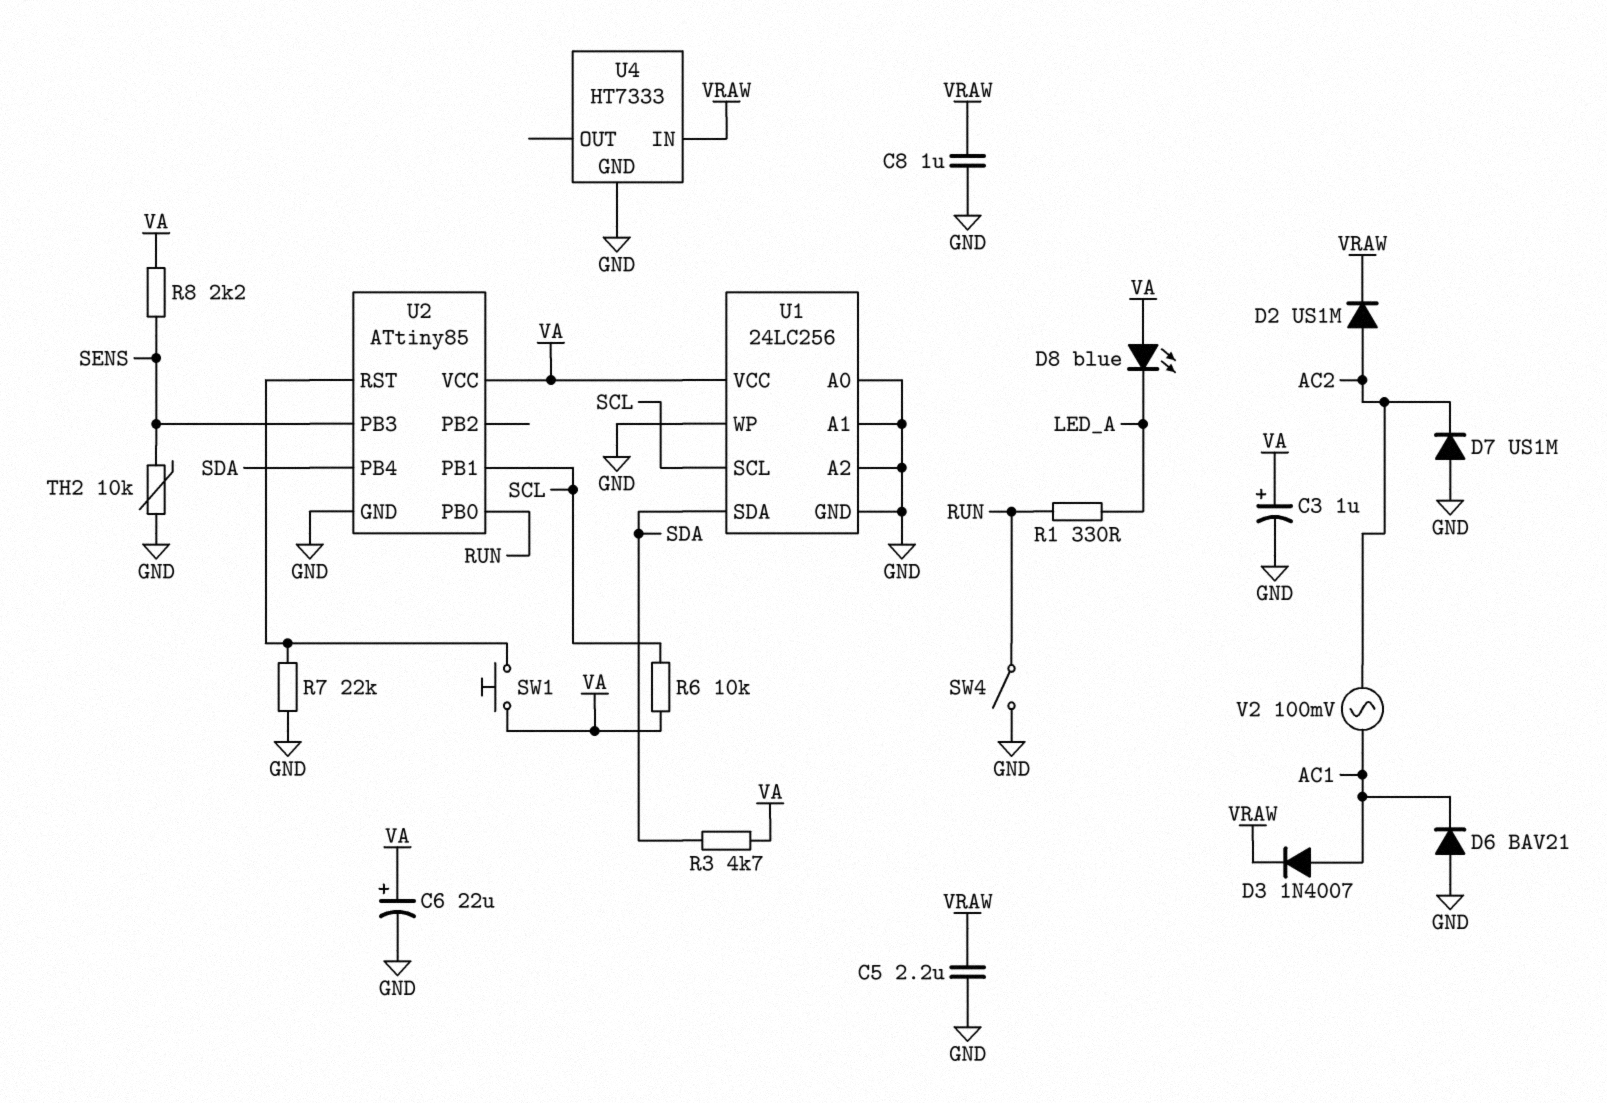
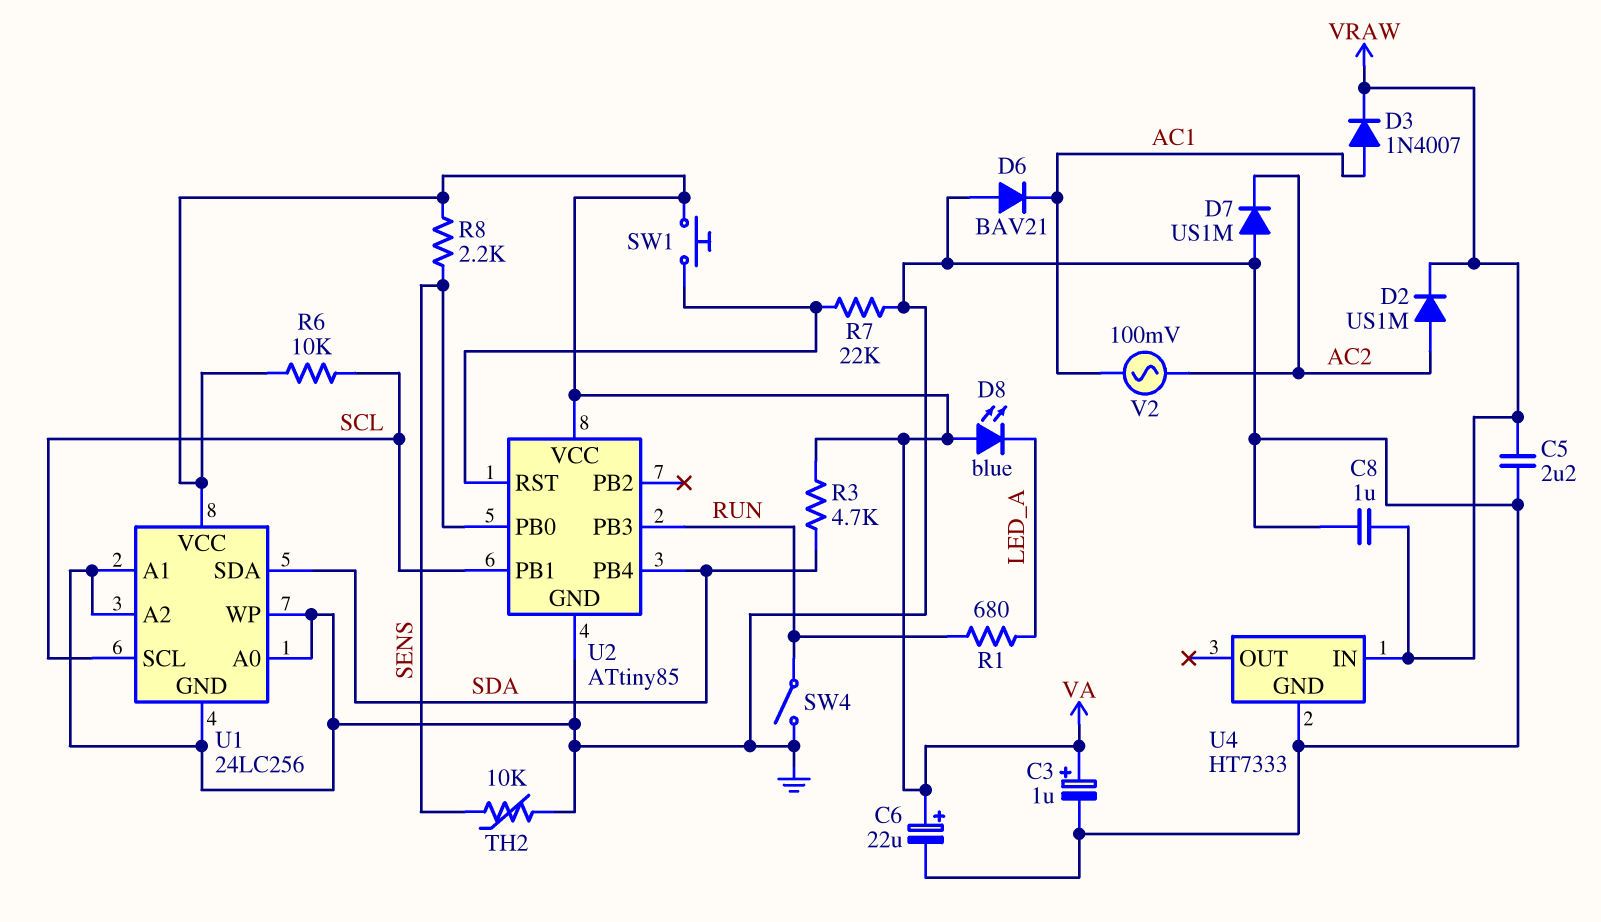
R1: 330 (LED_A, RUN) -> 680 (LED_A, RUN)
U2 pin PB0: RUN -> SENS
U2 pin PB3: SENS -> RUN

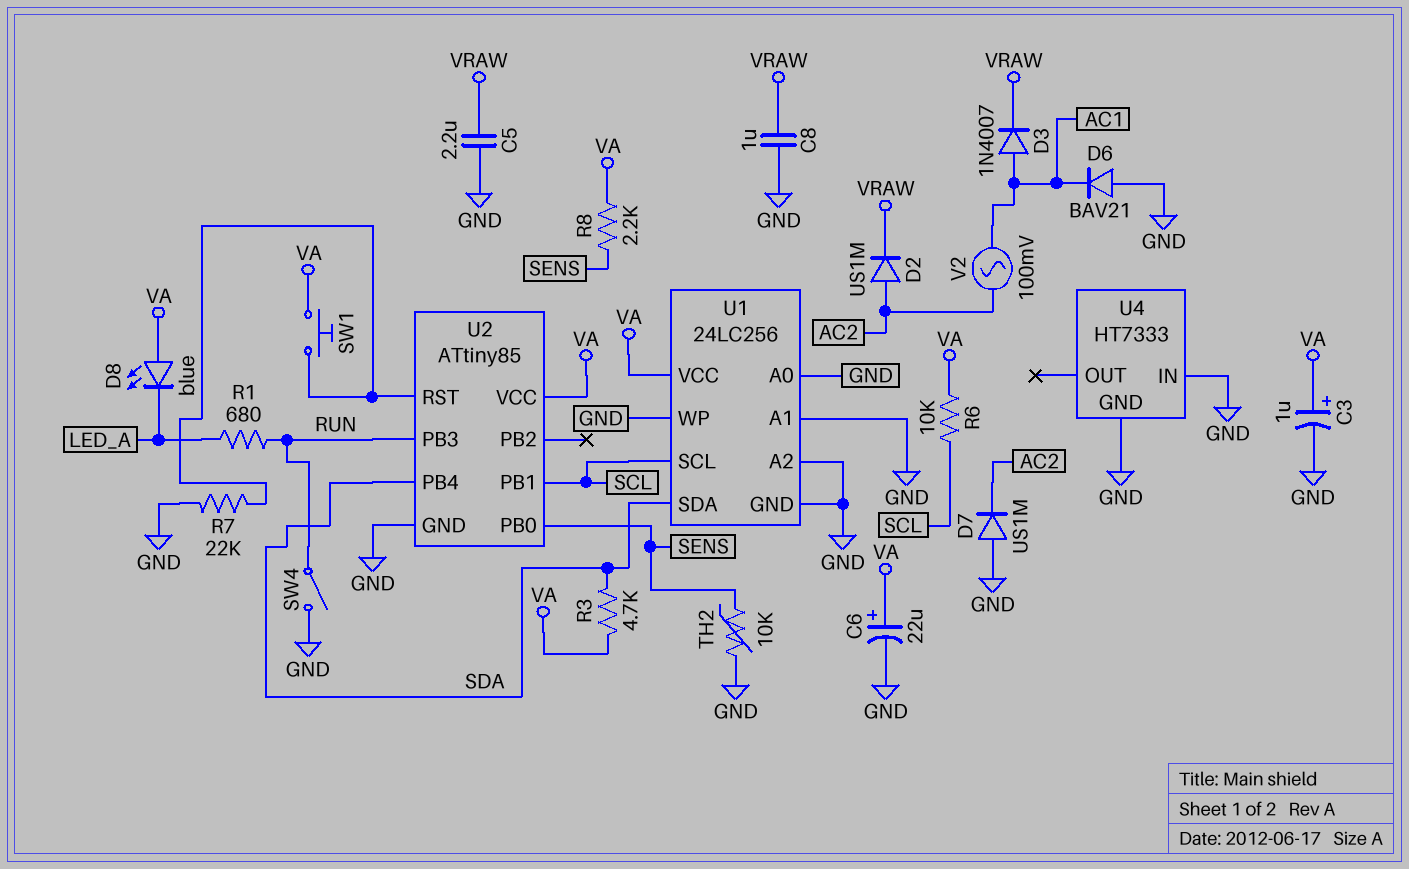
U4 pin IN: VRAW -> GND

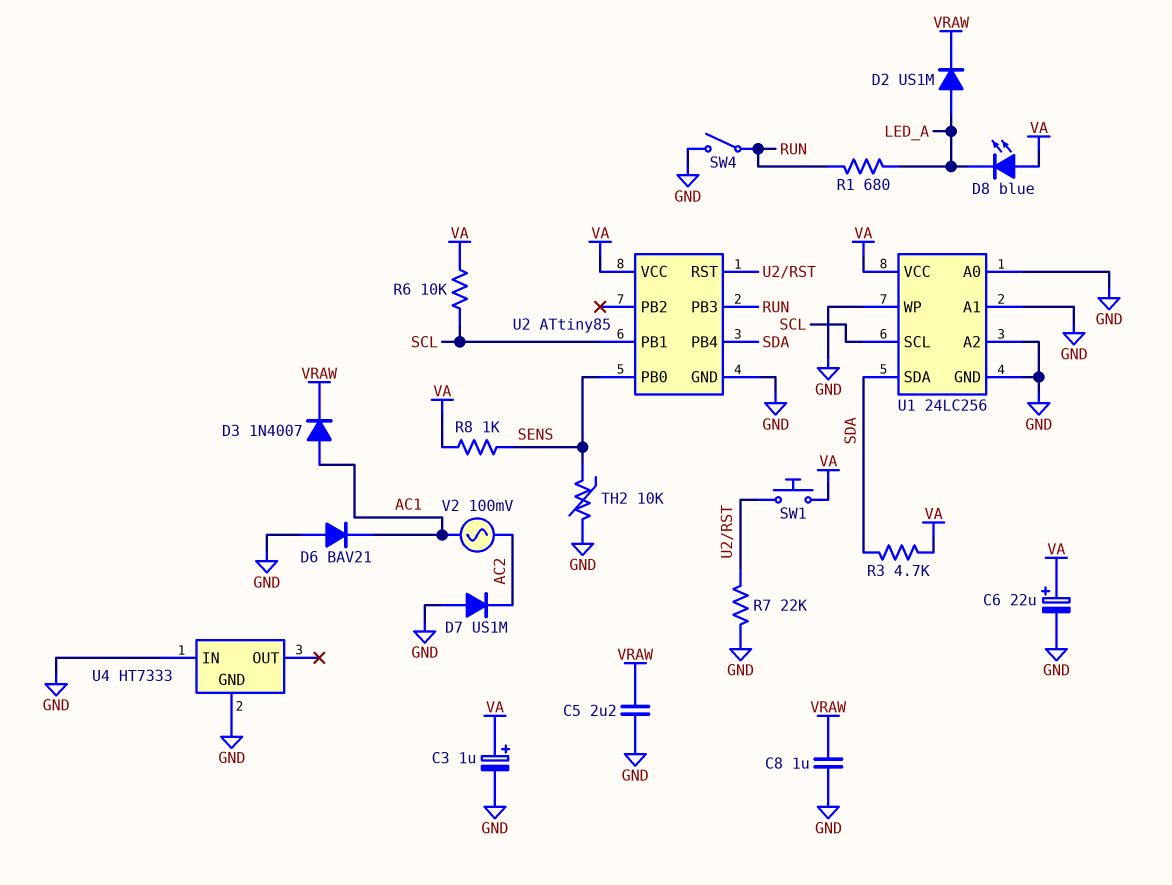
D2: diode US1M (A AC2, K VRAW) -> diode US1M (A LED_A, K VRAW)
R8: 2.2k (SENS, VA) -> 1k (SENS, VA)

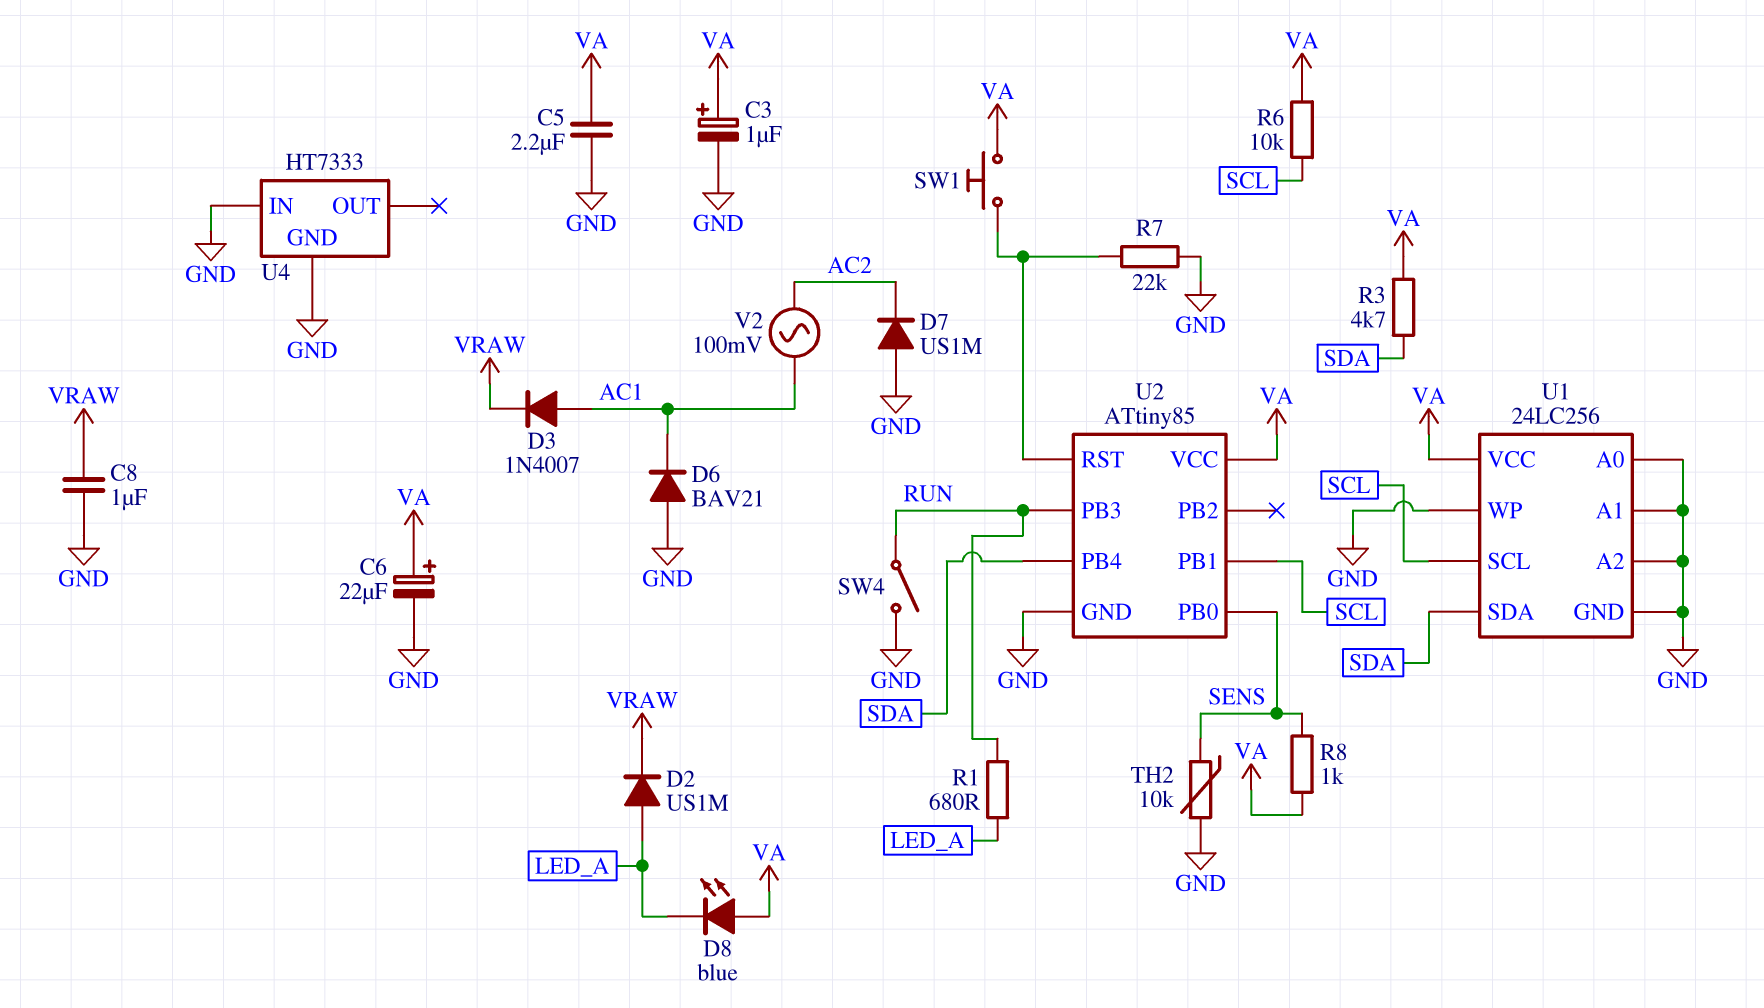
C5: 2.2uF (GND, VRAW) -> 2.2uF (GND, VA)

